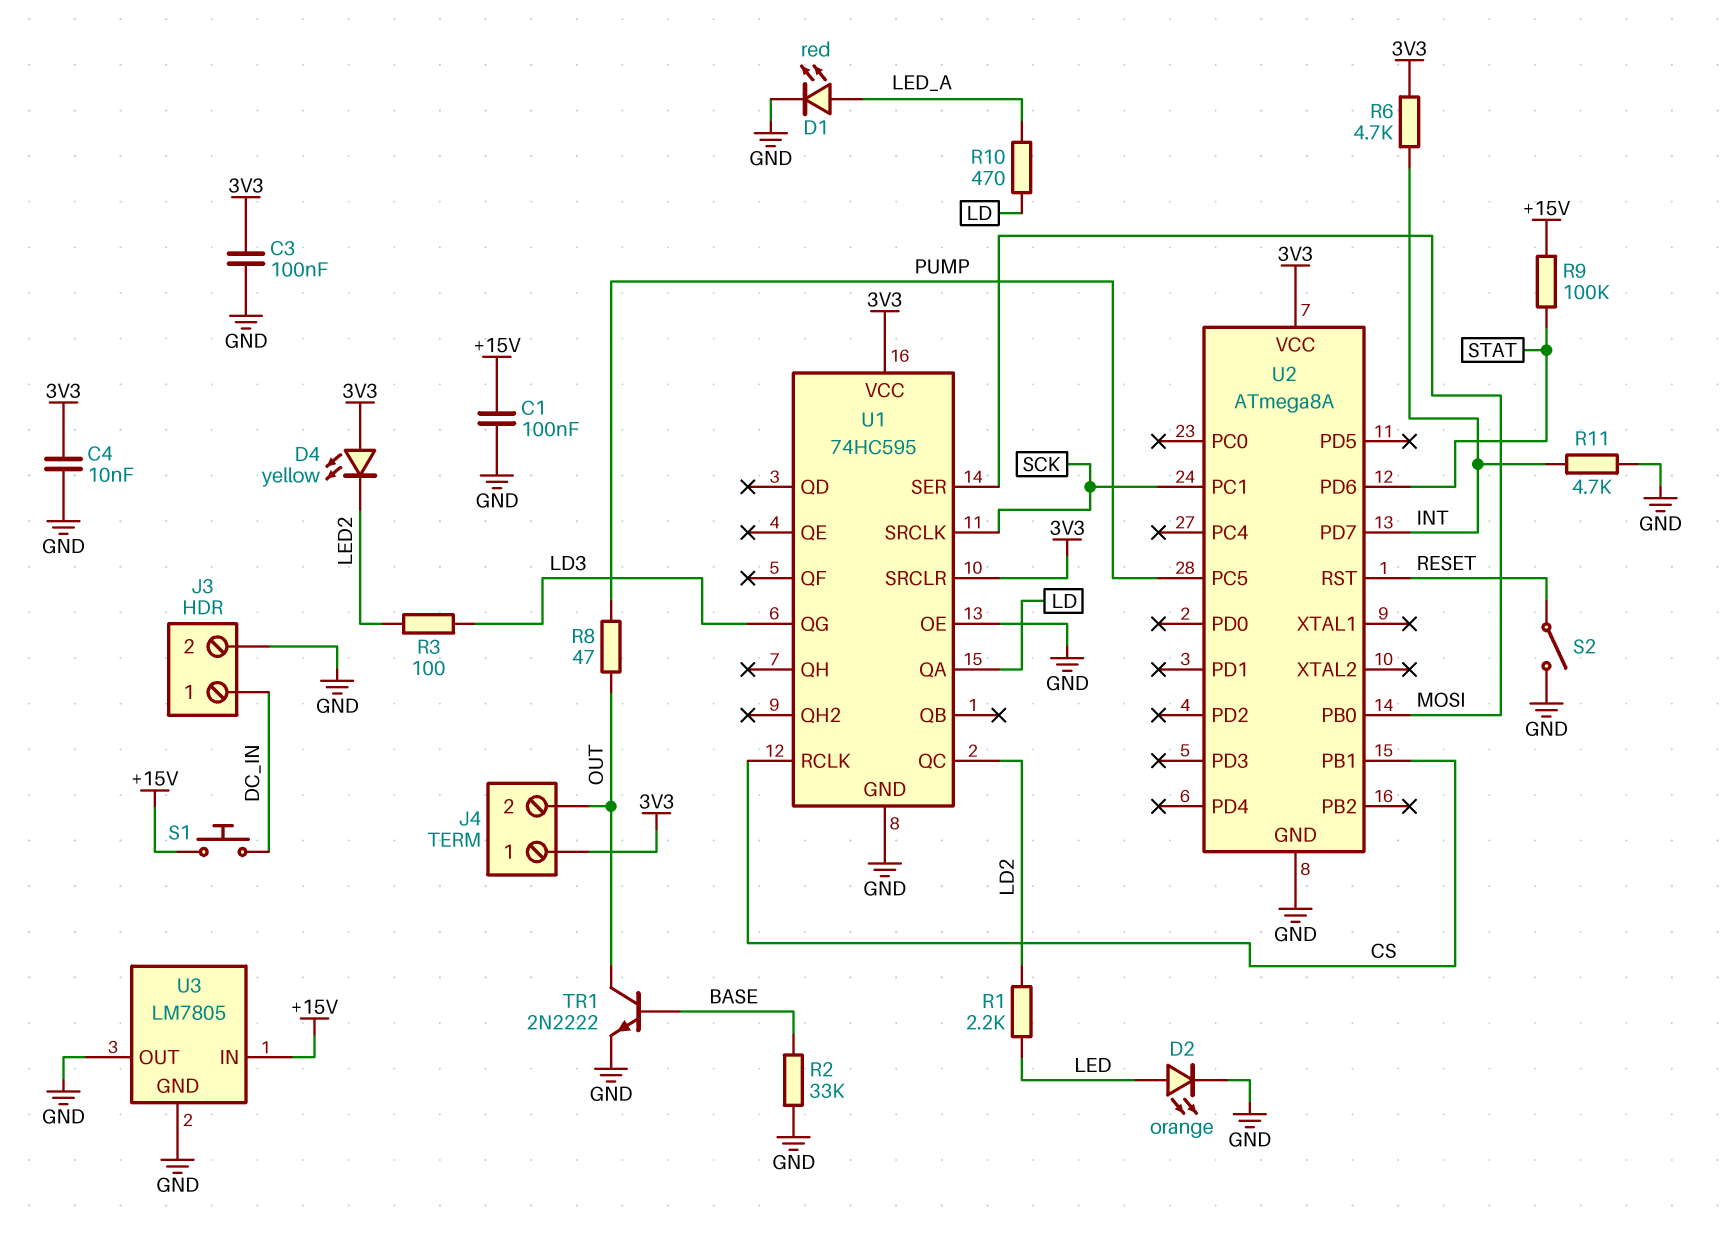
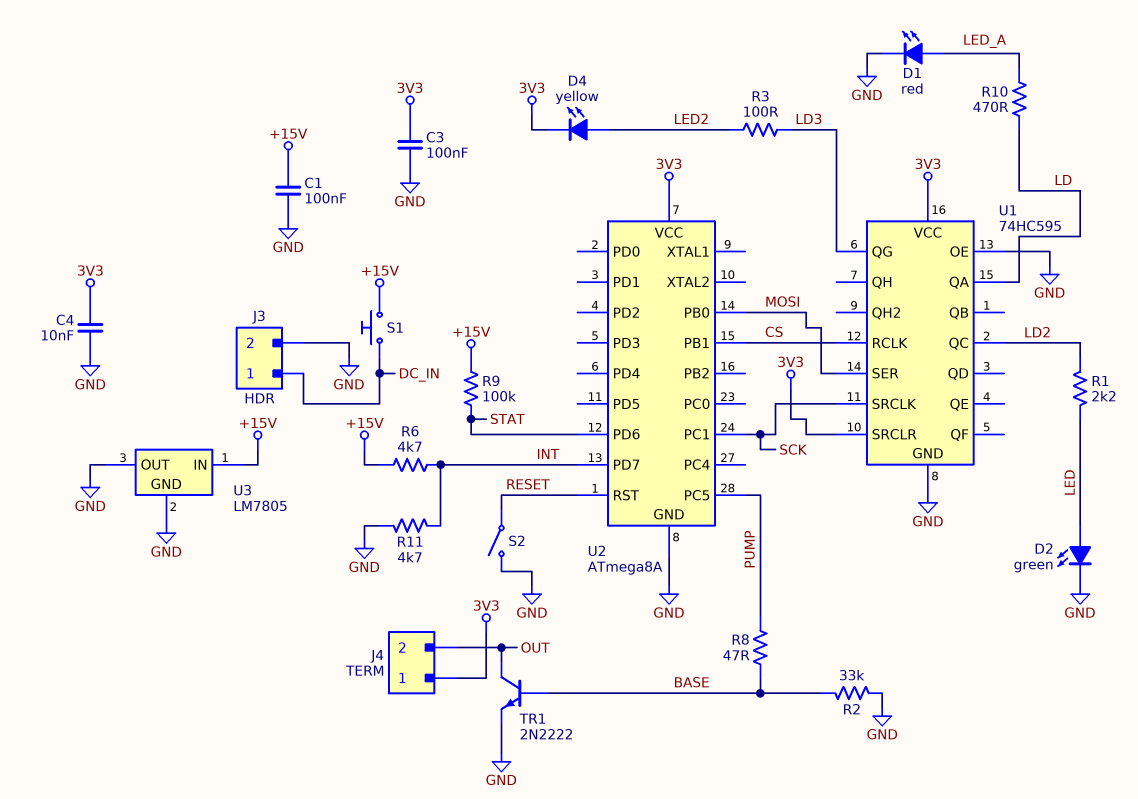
D2: LED orange (A LED, K GND) -> LED green (A LED, K GND)
D4: LED yellow (A 3V3, K LED2) -> LED yellow (A LED2, K 3V3)
R6: 4.7k (3V3, INT) -> 4.7k (+15V, INT)
R8: 47 (OUT, PUMP) -> 47 (BASE, PUMP)

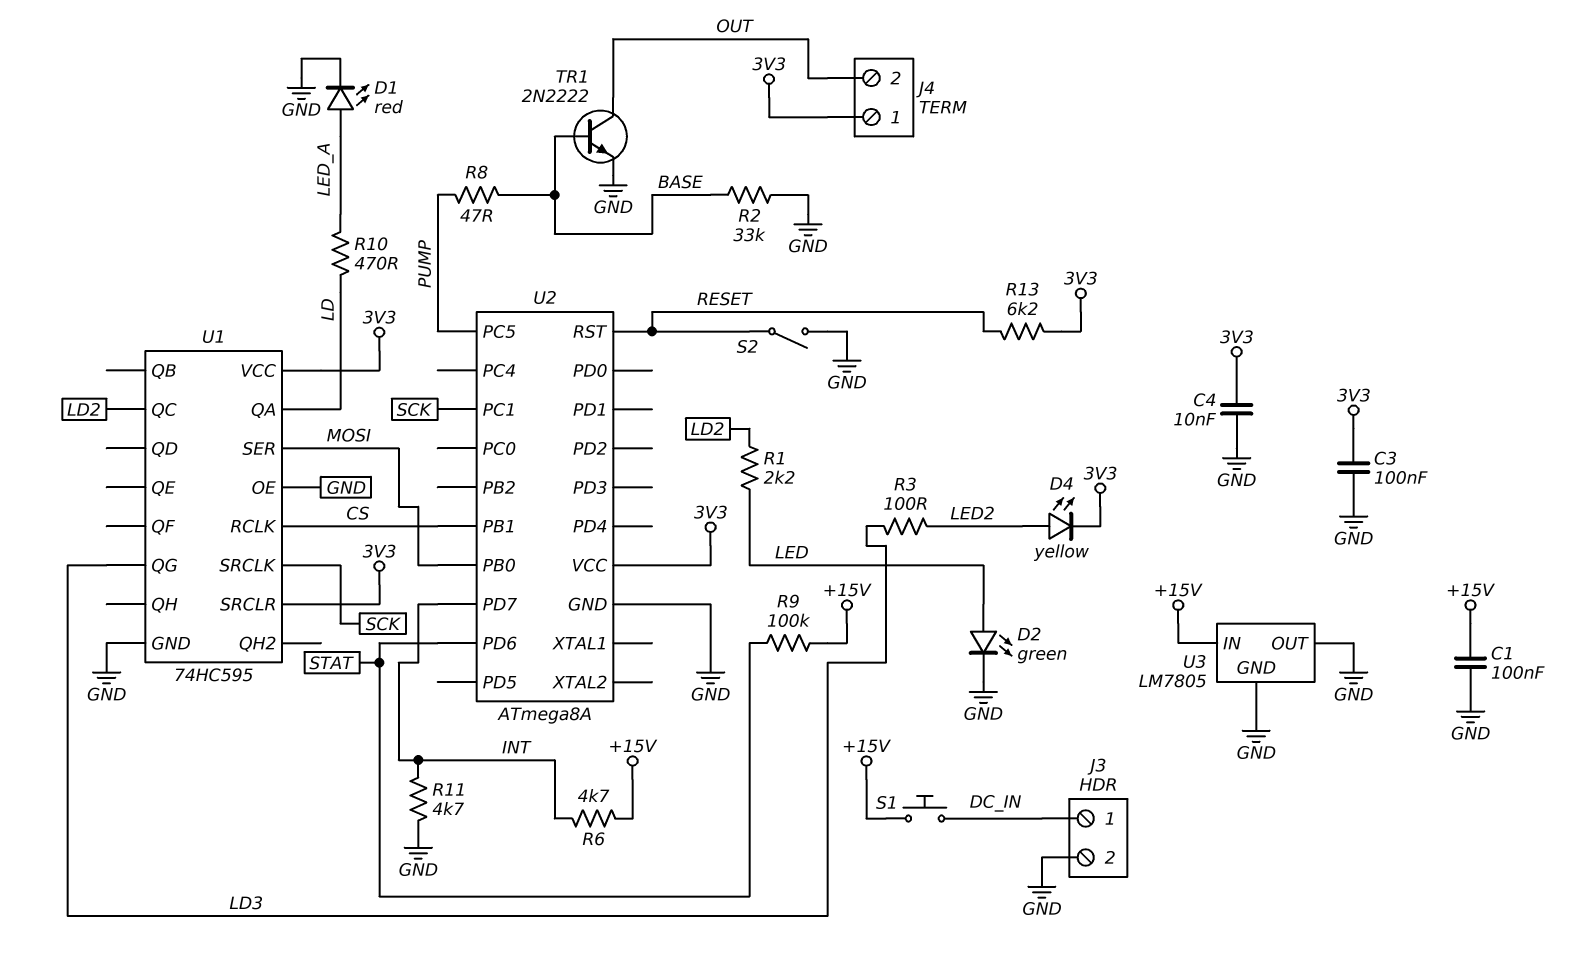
R13: none -> 6.2k (3V3, RESET)

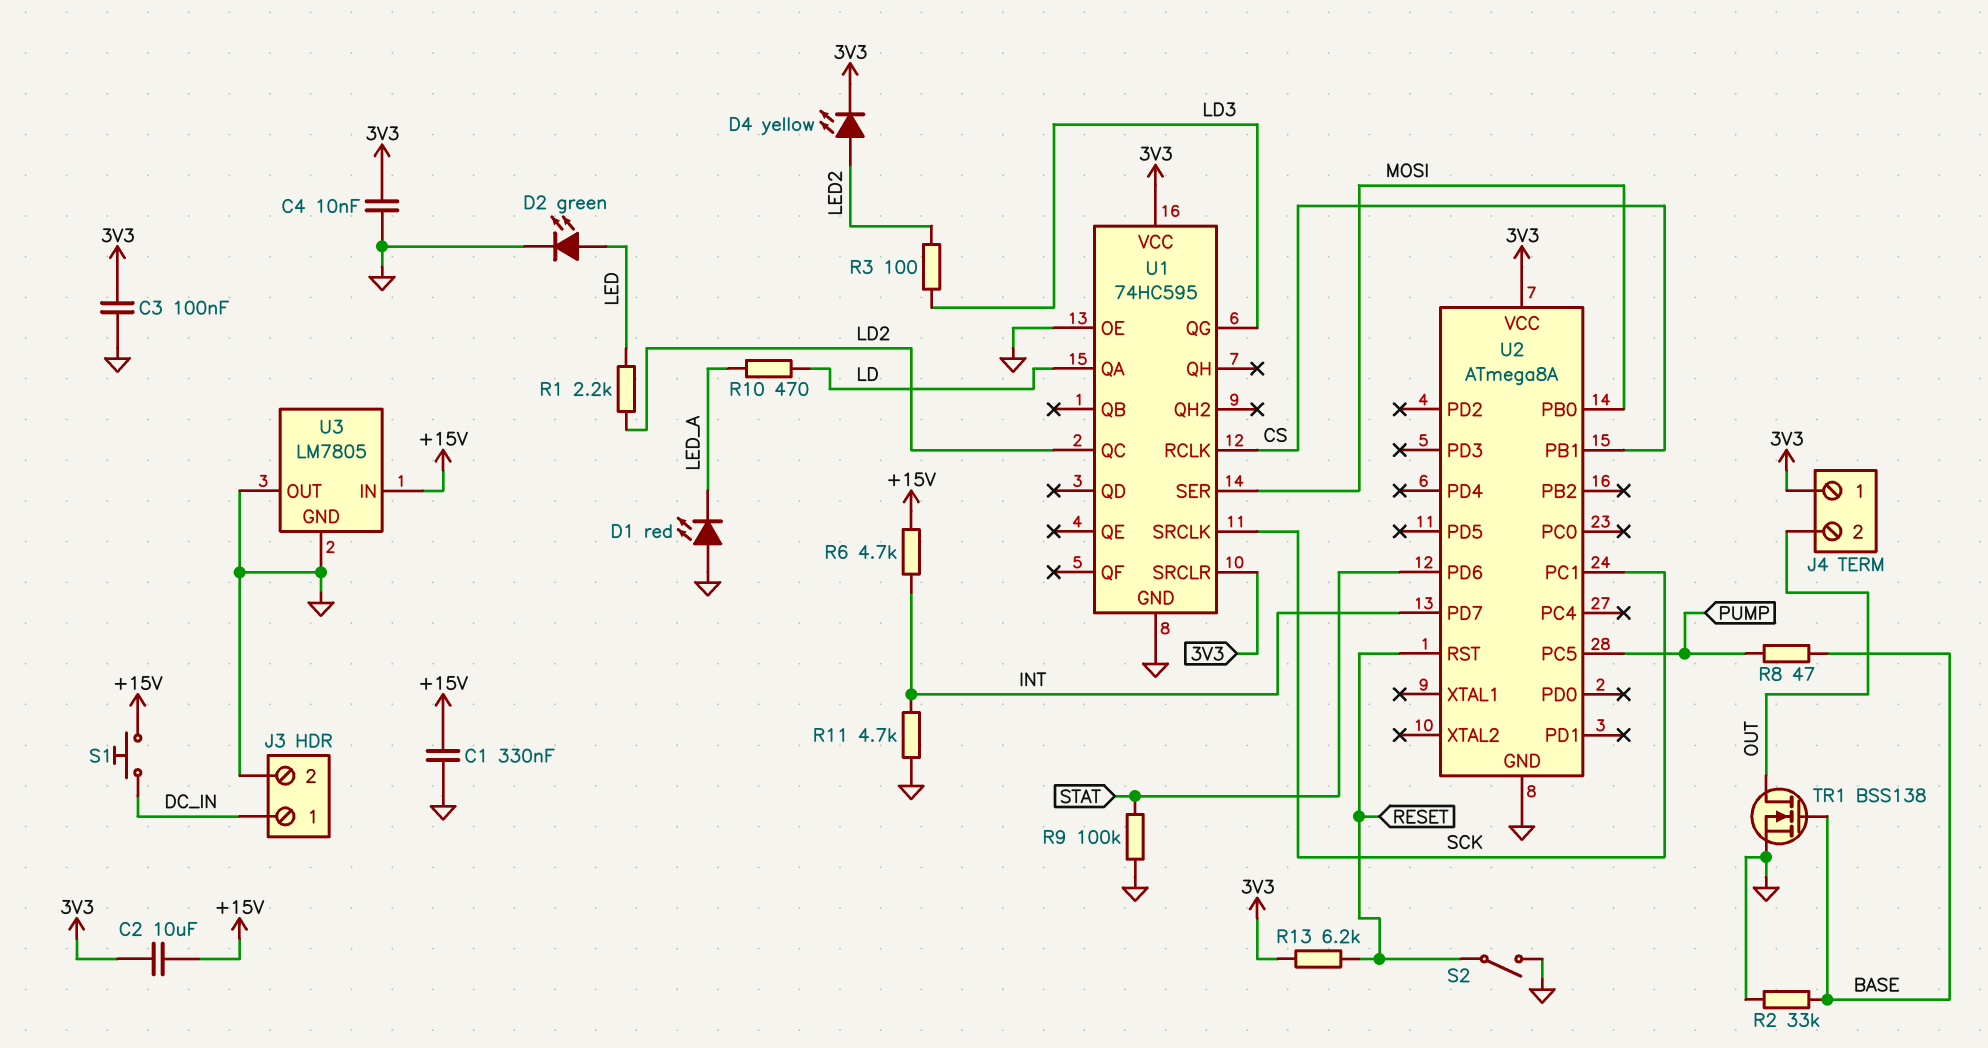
C1: 100nF (+15V, GND) -> 330nF (+15V, GND)
C2: none -> 10uF (+15V, 3V3)
D1: LED red (A LED_A, K GND) -> LED red (A GND, K LED_A)
R9: 100k (+15V, STAT) -> 100k (GND, STAT)
TR1: NPN 2N2222 (B BASE, C OUT, E GND) -> NMOS BSS138 (G BASE, D OUT, S GND)

